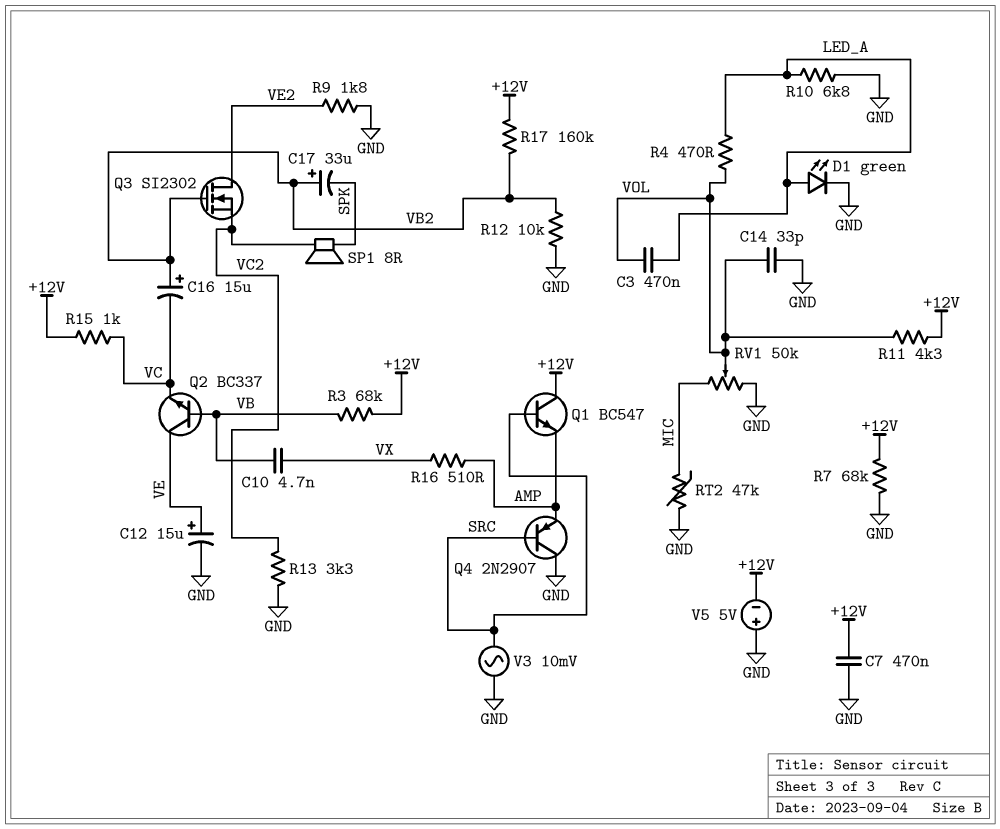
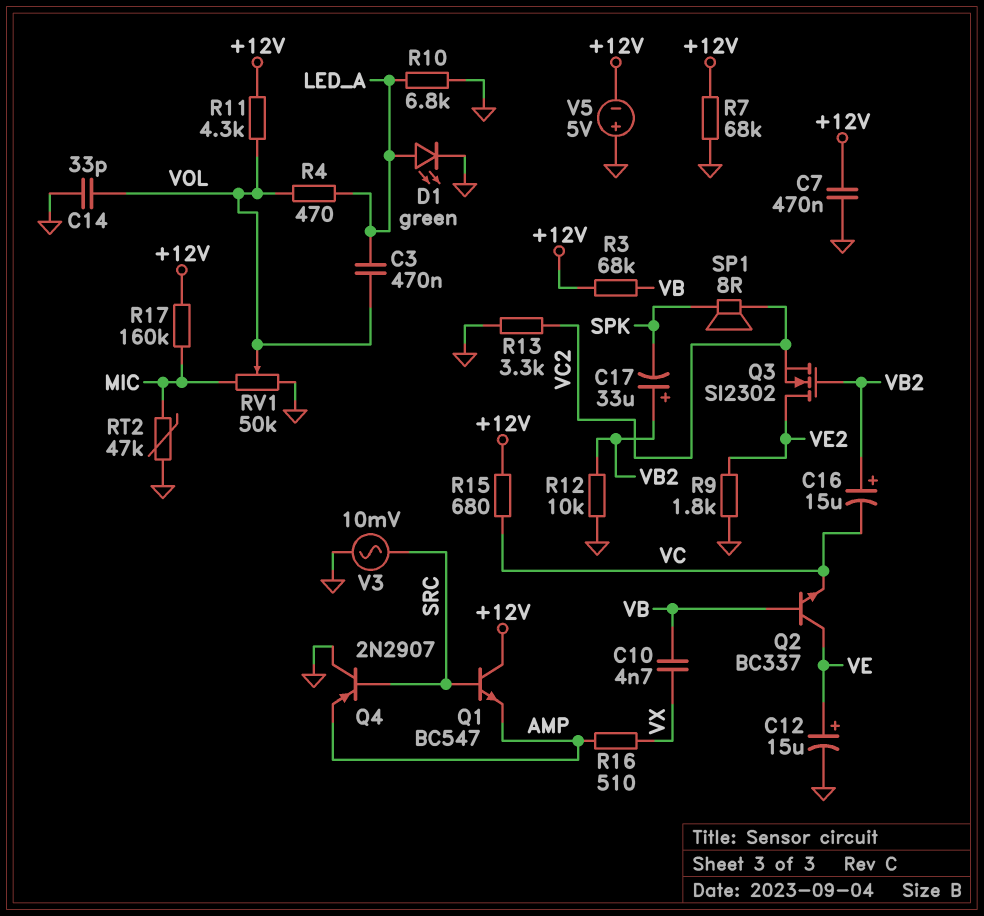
R15: 1k (+12V, VC) -> 680 (+12V, VC)
R17: 160k (+12V, VB2) -> 160k (+12V, MIC)

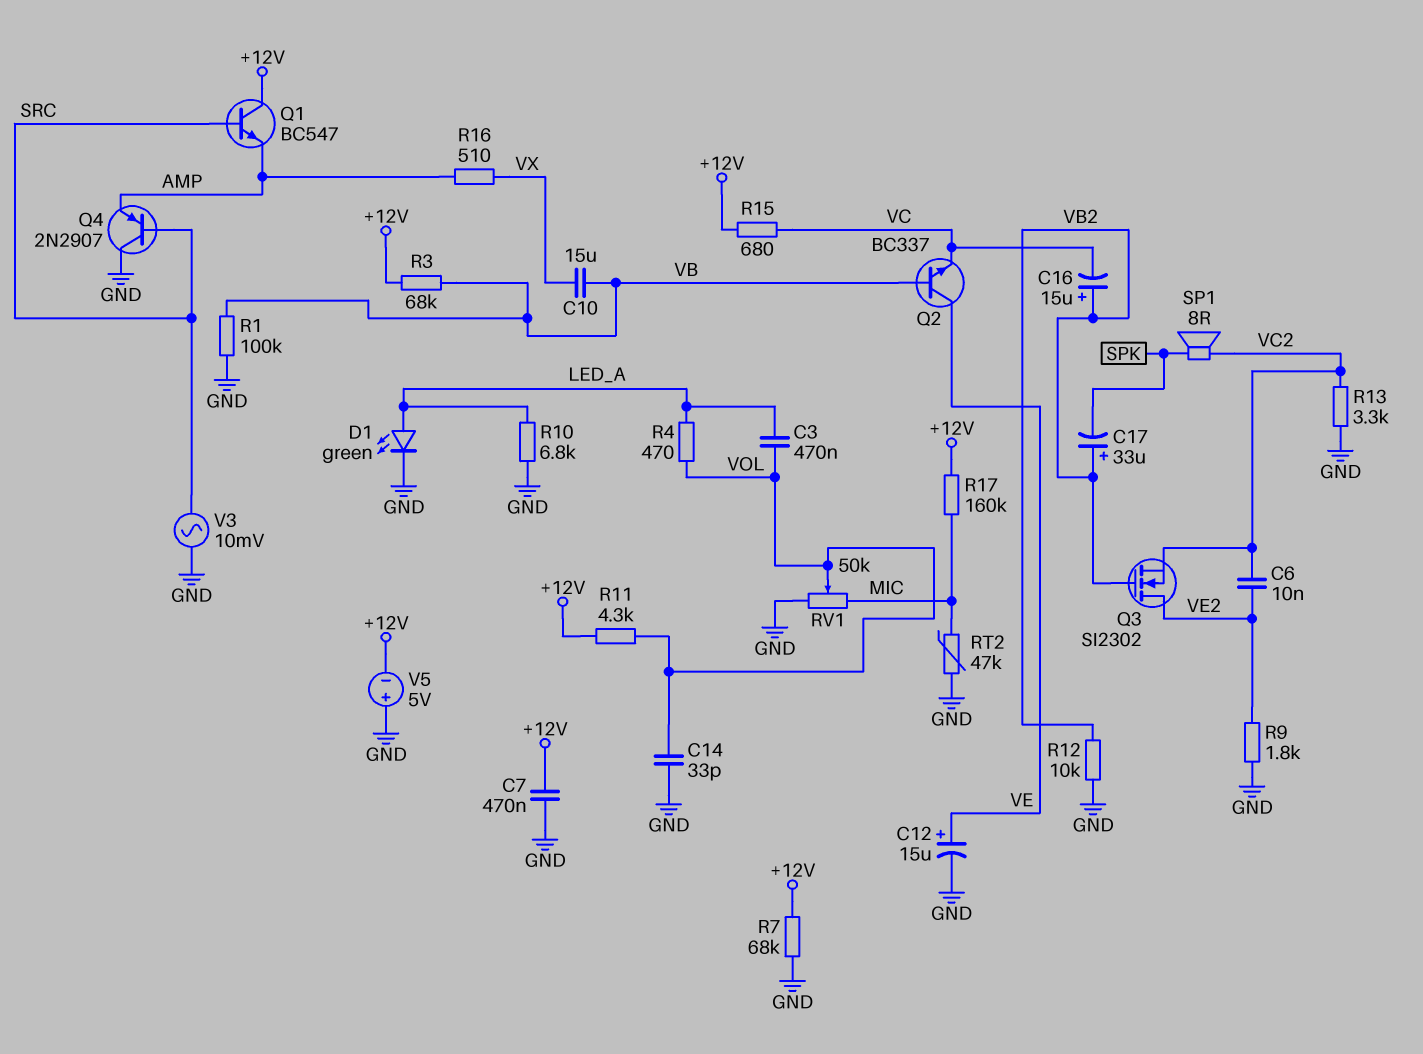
C6: none -> 10nF (VC2, VE2)
C10: 4.7nF (VB, VX) -> 15uF (VB, VX)
R1: none -> 100k (GND, VB)

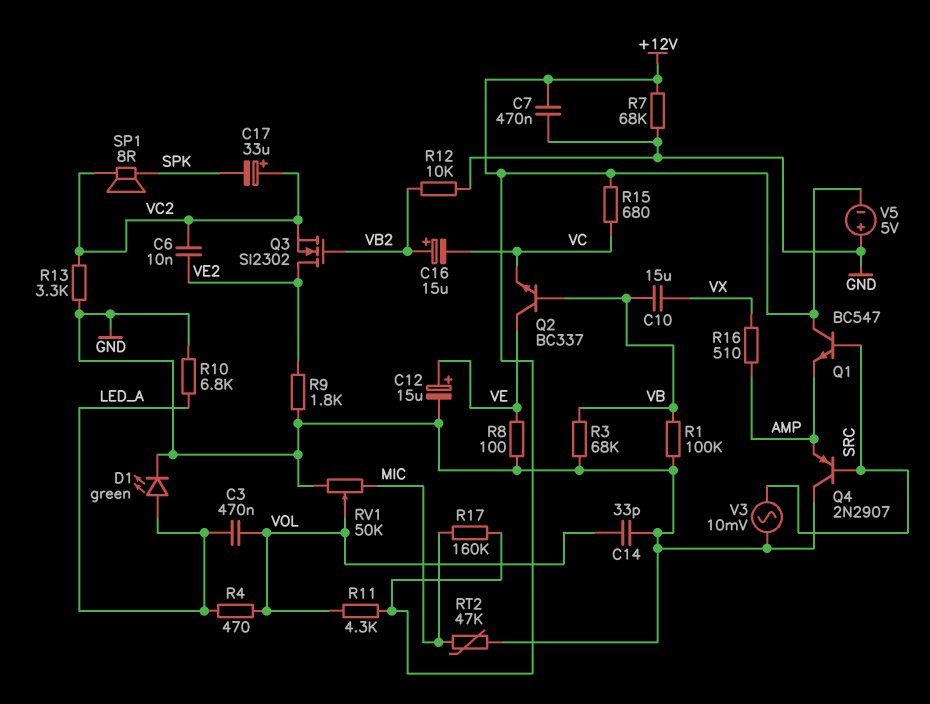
C17: 33uF (plus VB2, minus SPK) -> 33uF (plus VC2, minus SPK)
R3: 68k (+12V, VB) -> 68k (GND, VB)
R8: none -> 100 (GND, VE)

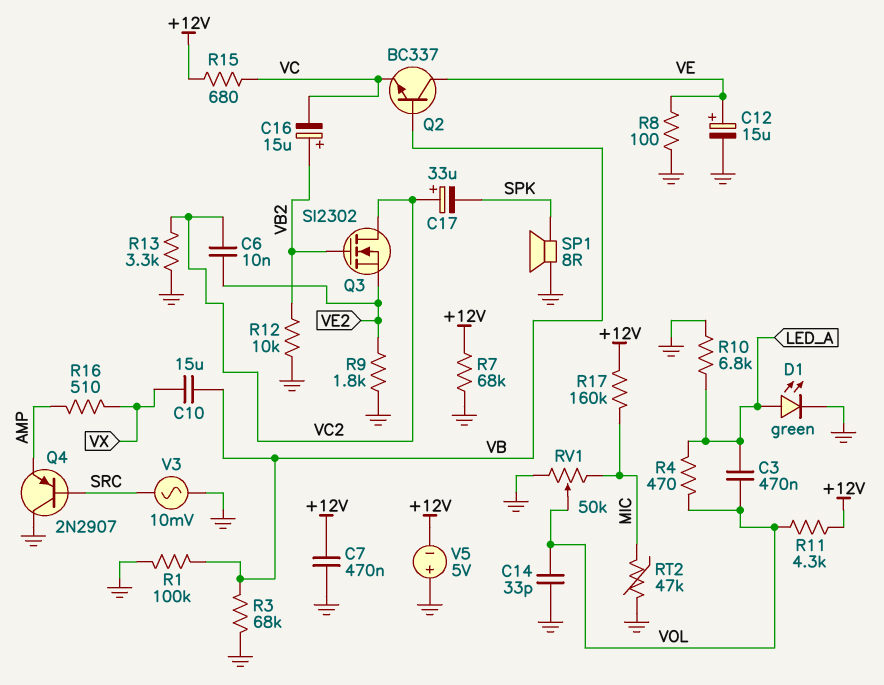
Q1: NPN BC547 (B SRC, C +12V, E AMP) -> none
Q3: NMOS SI2302 (G VB2, D VE2, S VC2) -> NMOS SI2302 (G VB2, D VC2, S VE2)
SP1: speaker 8R (SPK, VC2) -> speaker 8R (GND, SPK)

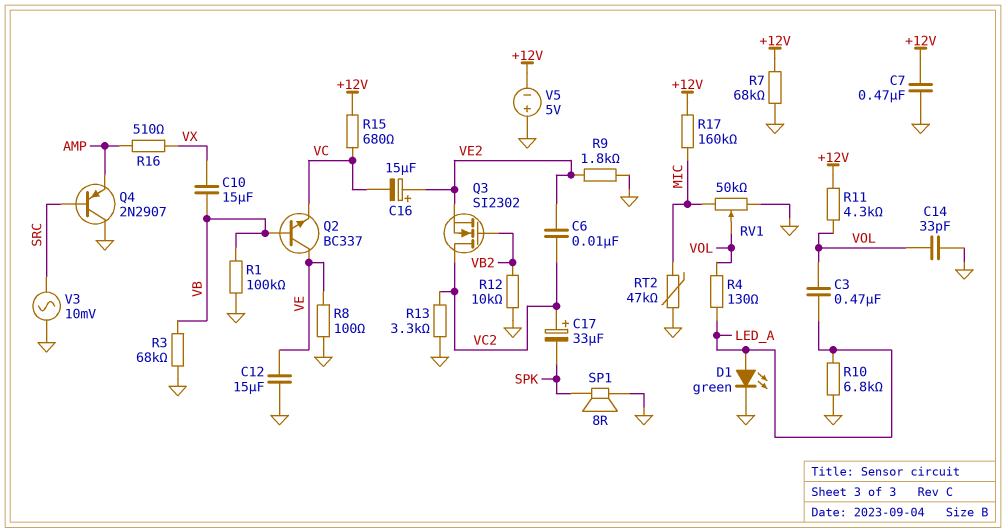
C12: 15uF (plus VE, minus GND) -> 15uF (GND, VE)
C16: 15uF (plus VB2, minus VC) -> 15uF (plus VE2, minus VC)
R4: 470 (LED_A, VOL) -> 130 (LED_A, VOL)

